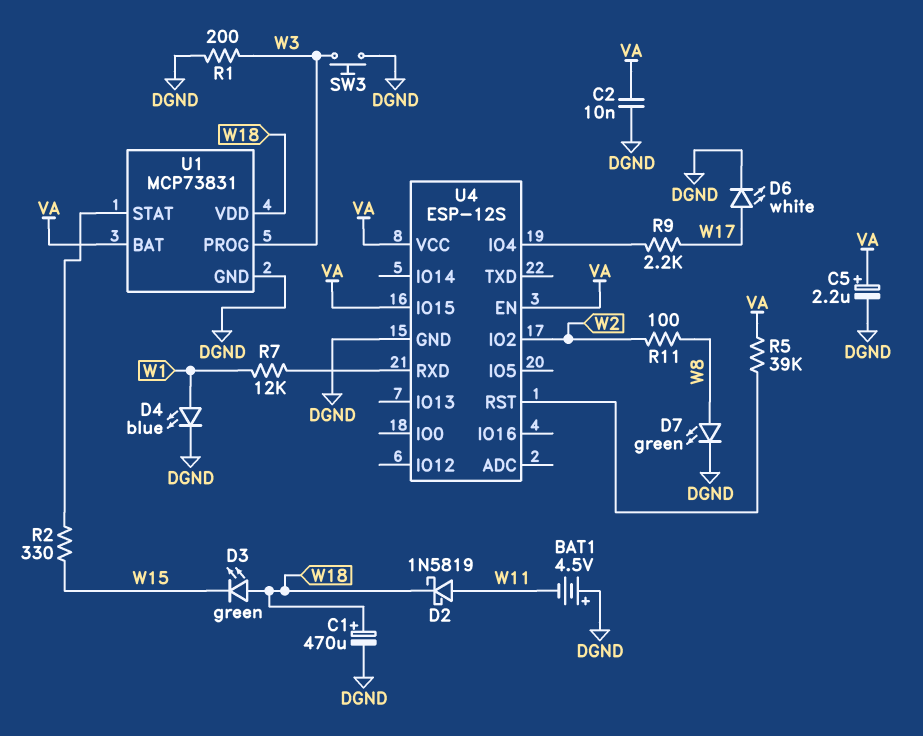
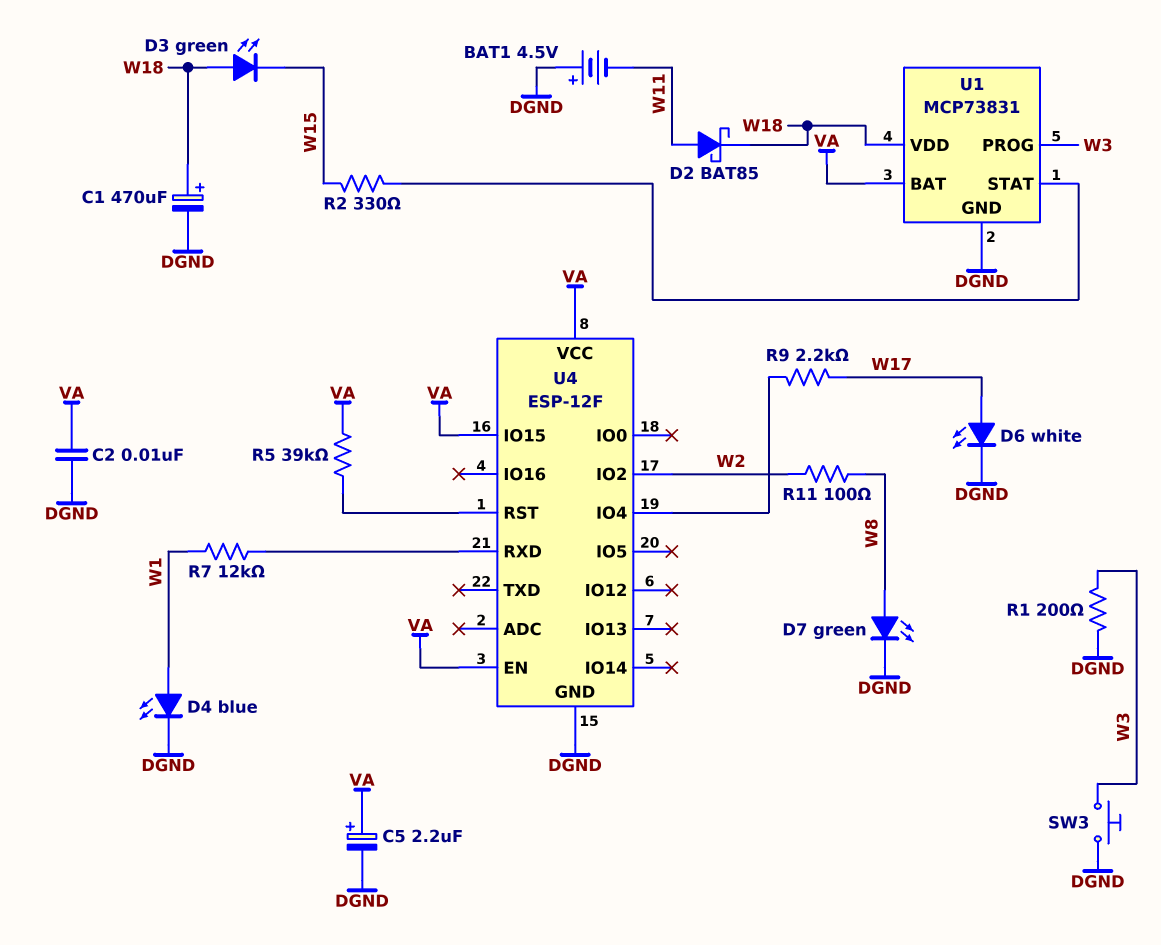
D2: schottky 1N5819 (A W11, K W18) -> schottky BAT85 (A W11, K W18)
U4: ESP-12S -> ESP-12F

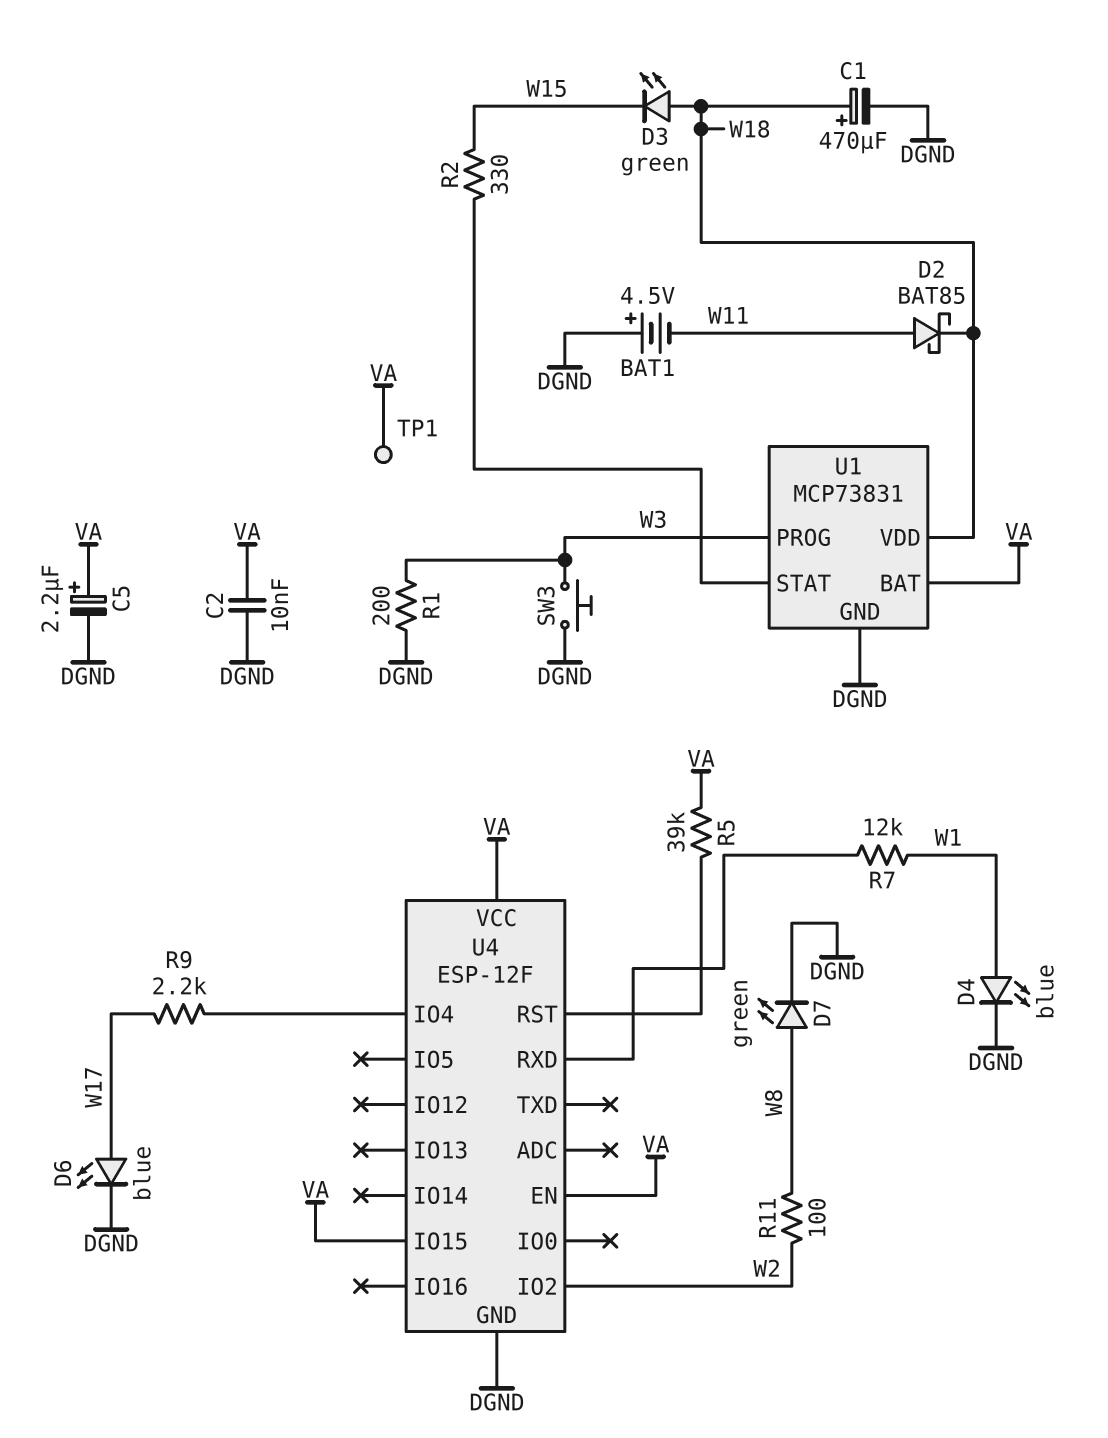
D6: LED white (A W17, K DGND) -> LED blue (A W17, K DGND)
TP1: none -> test point (VA)

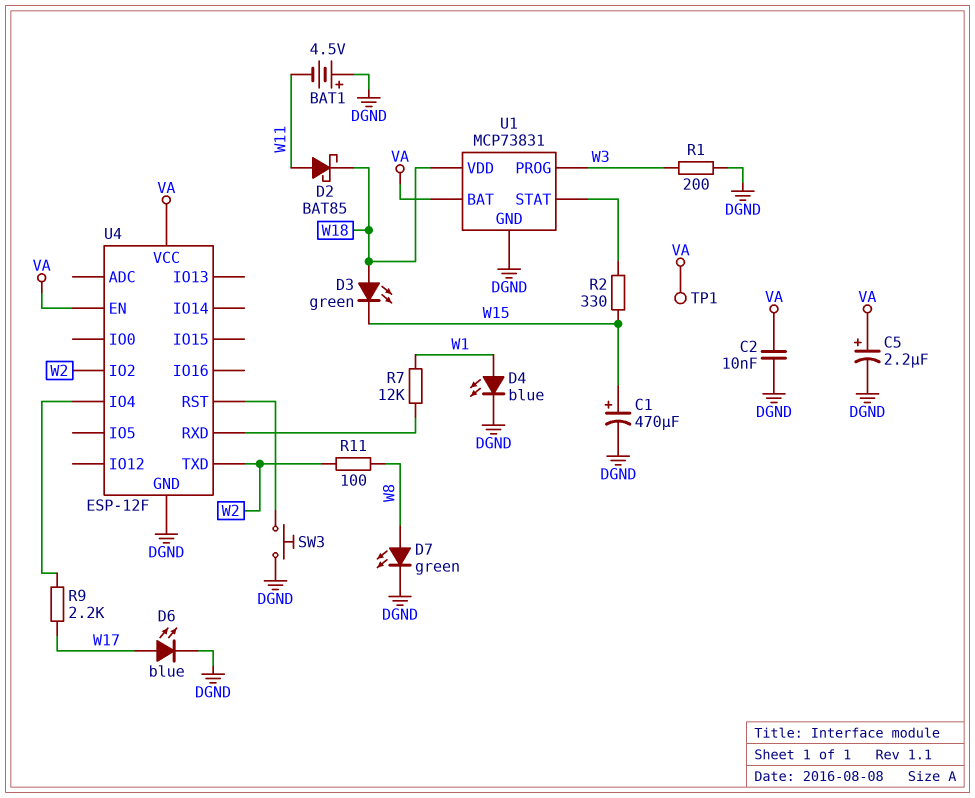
C1: 470uF (plus W18, minus DGND) -> 470uF (plus W15, minus DGND)
R5: 39k (U4/RST, VA) -> none
SW3: button (DGND, W3) -> button (DGND, U4/RST)
U4 pin IO15: VA -> none
U4 pin TXD: none -> W2

